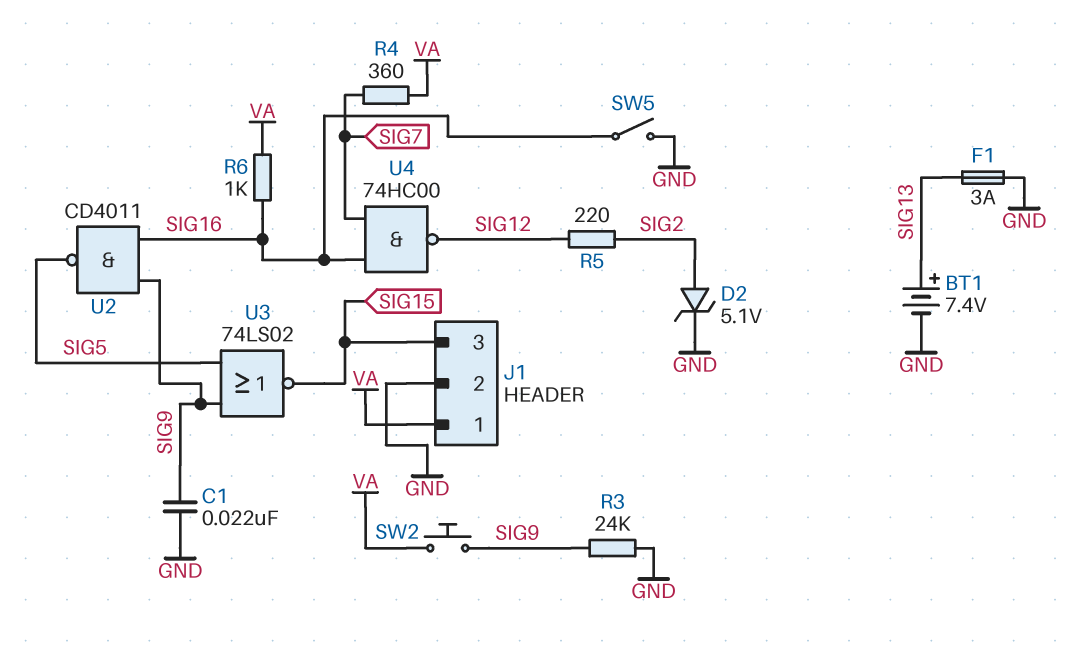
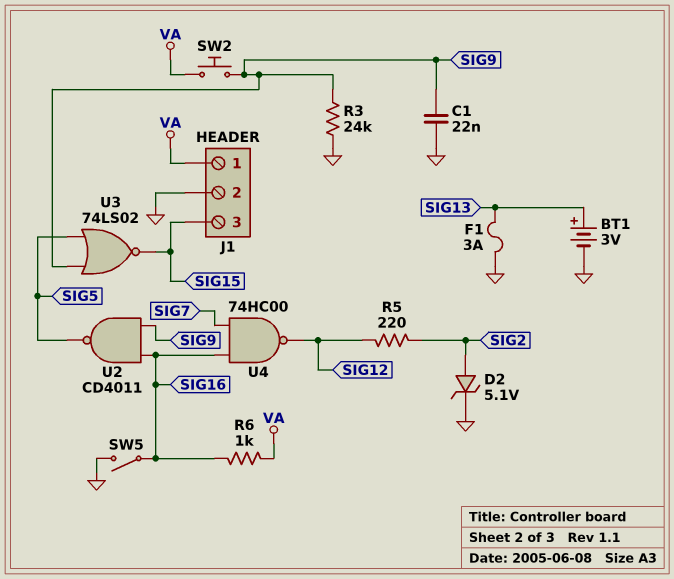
BT1: 7.4V (plus SIG13, minus GND) -> 3V (plus SIG13, minus GND)
R4: 360 (SIG7, VA) -> none

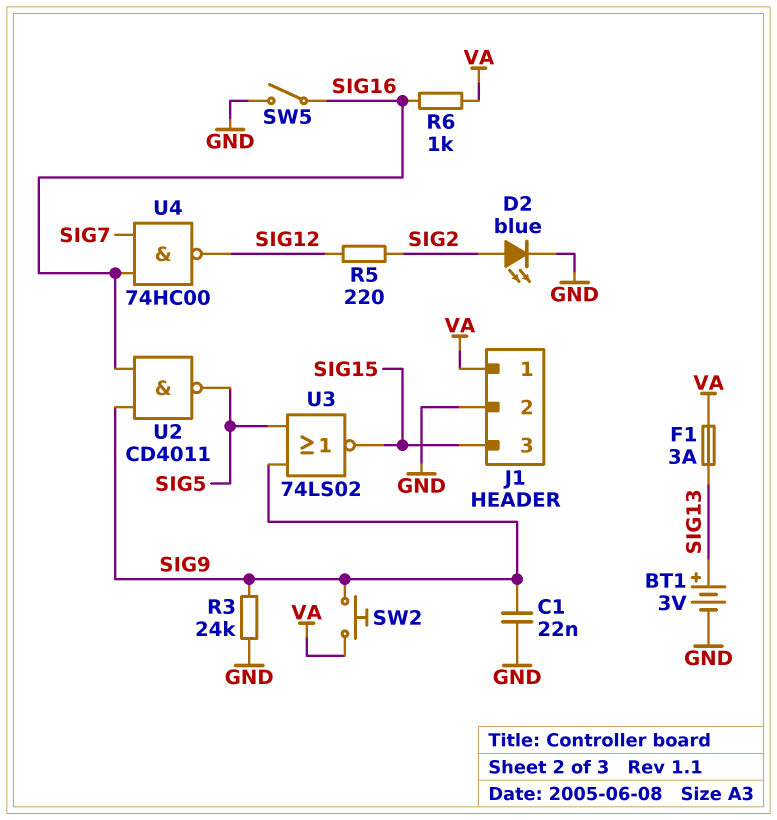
D2: zener 5.1V (A SIG2, K GND) -> LED blue (A SIG2, K GND)
F1: 3A (GND, SIG13) -> 3A (SIG13, VA)

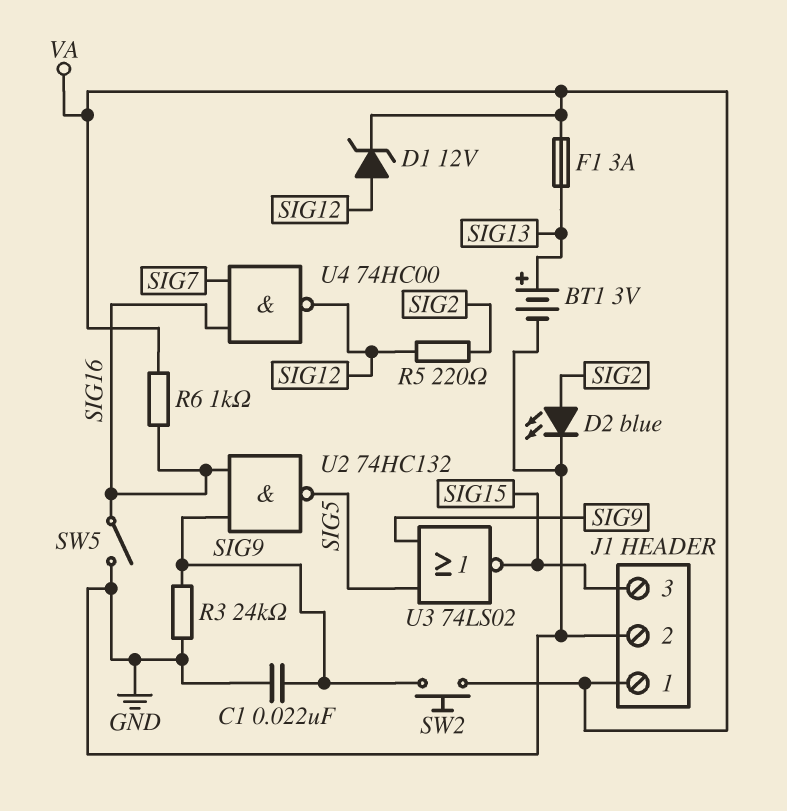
D1: none -> zener 12V (A SIG12, K VA)
U2: NAND CD4011 (in SIG9, in SIG16, out SIG5) -> NAND 74HC132 (in SIG9, in SIG16, out SIG5)

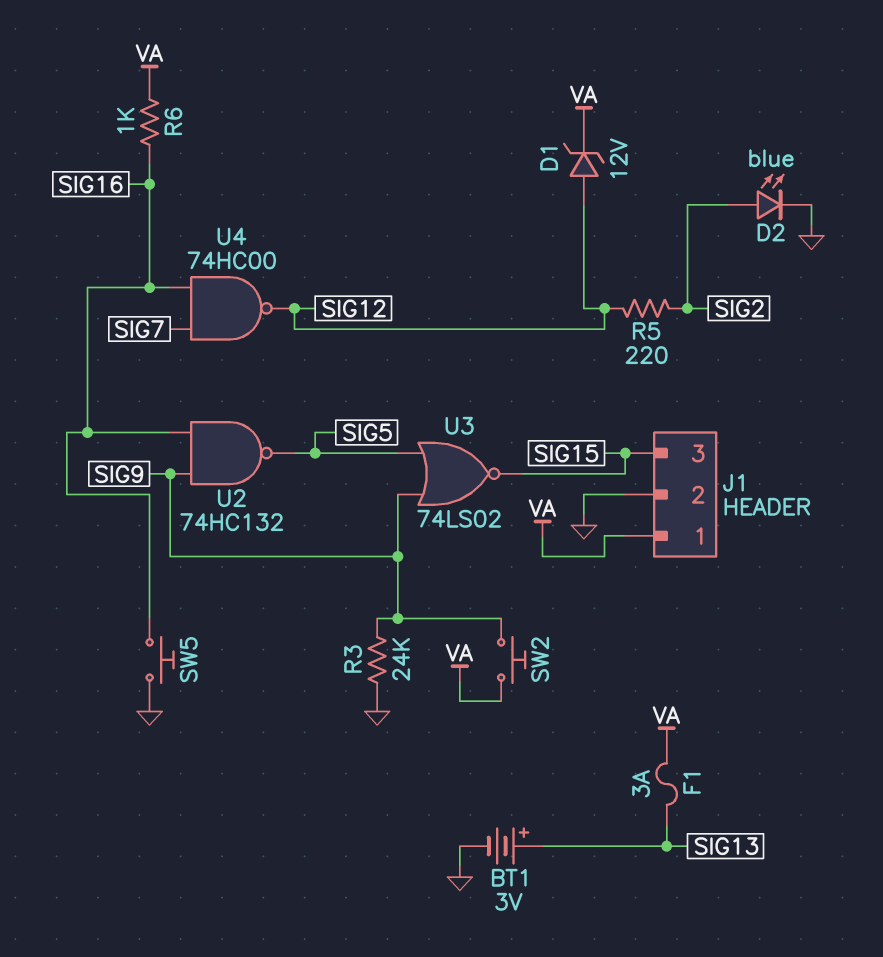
C1: 22nF (GND, SIG9) -> none
SW5: switch (GND, SIG16) -> button (GND, SIG16)

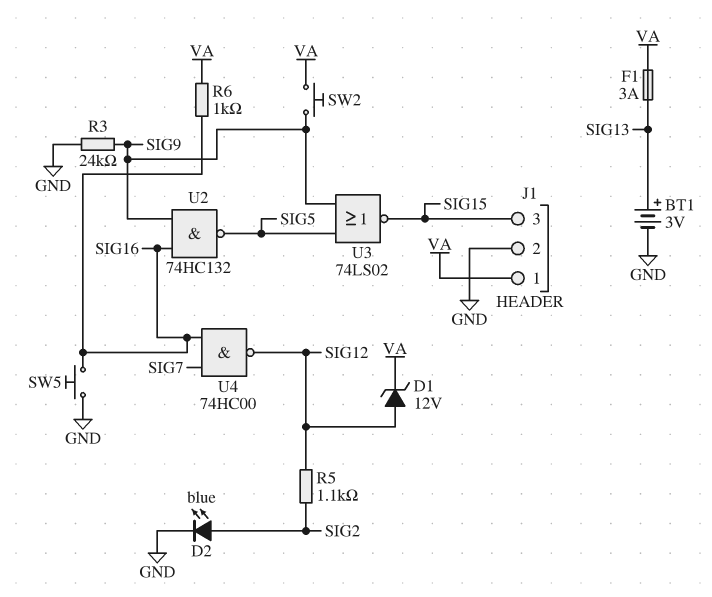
R5: 220 (SIG2, SIG12) -> 1.1k (SIG2, SIG12)

